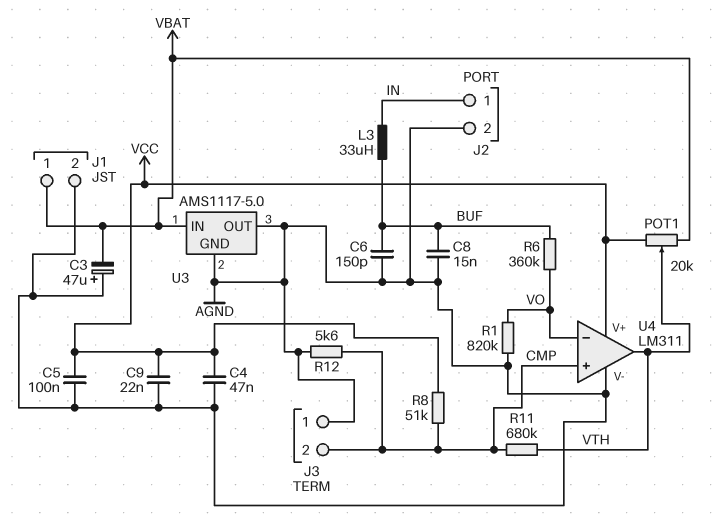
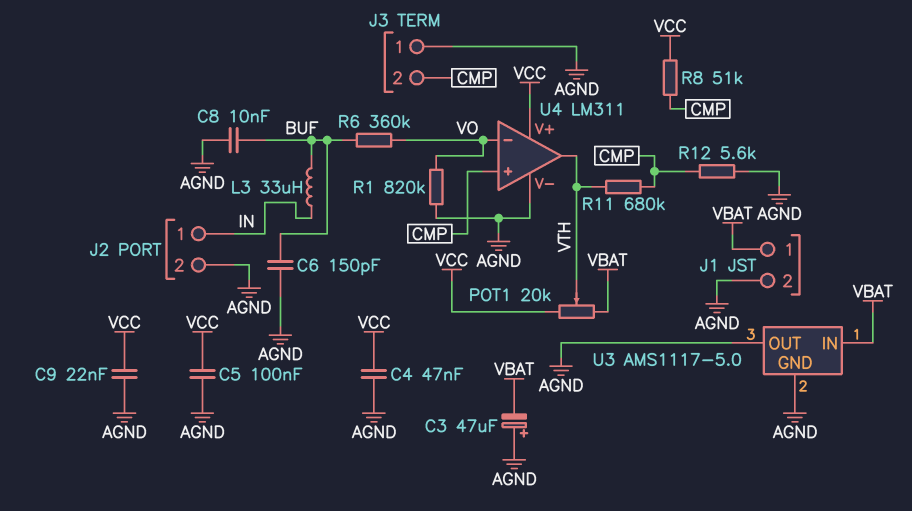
C8: 15nF (AGND, BUF) -> 10nF (AGND, BUF)

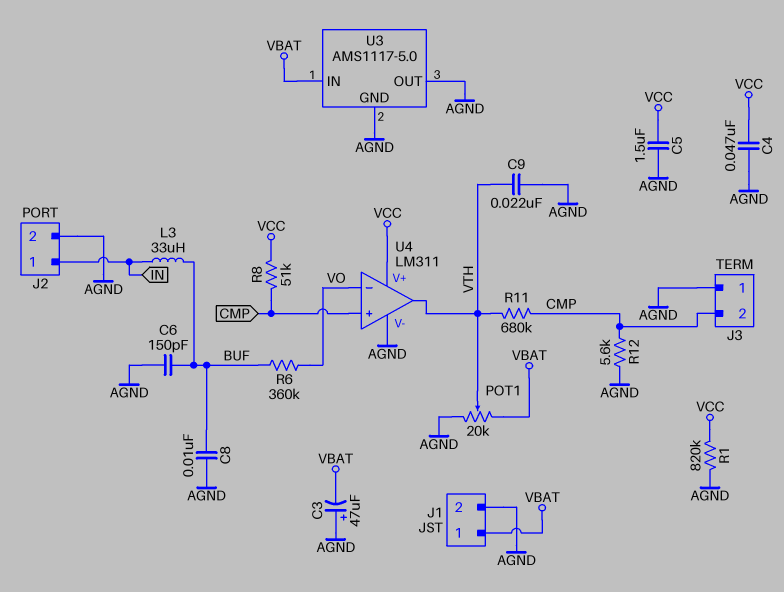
C5: 100nF (AGND, VCC) -> 1.5uF (AGND, VCC)
C9: 22nF (AGND, VCC) -> 22nF (AGND, VTH)
POT1: 20k (VBAT, VCC, wiper VTH) -> 20k (AGND, VBAT, wiper VTH)
R1: 820k (AGND, VO) -> 820k (AGND, VCC)

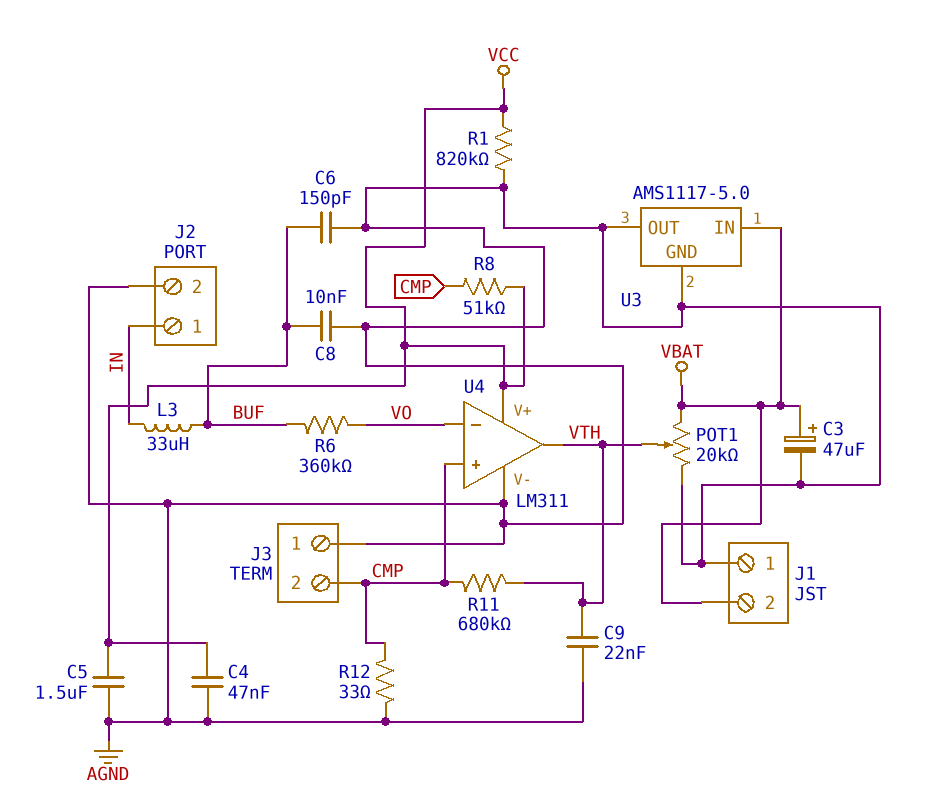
C3: 47uF (plus AGND, minus VBAT) -> 47uF (plus VBAT, minus AGND)
J1 pin 1: VBAT -> AGND
J1 pin 2: AGND -> VBAT
R12: 5.6k (AGND, CMP) -> 33 (AGND, CMP)

